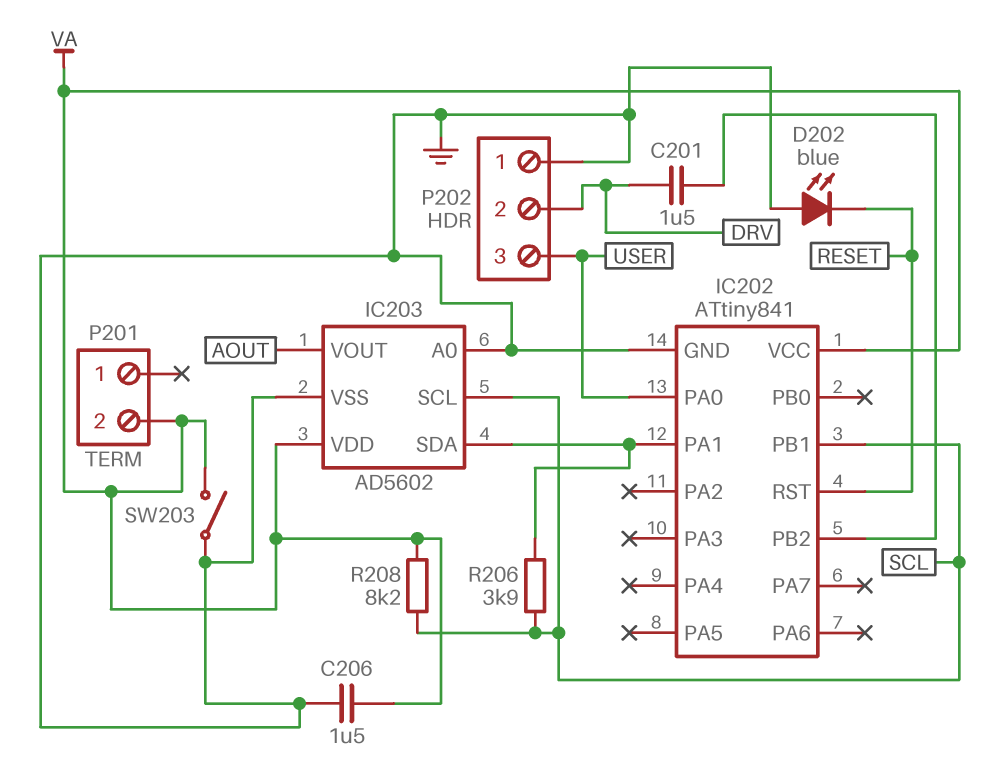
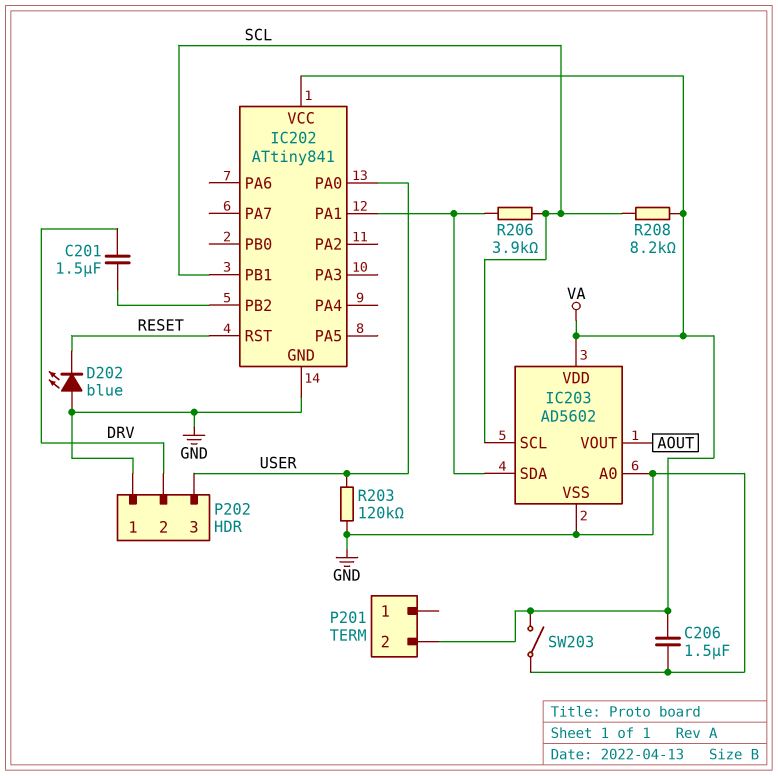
R203: none -> 120k (GND, USER)

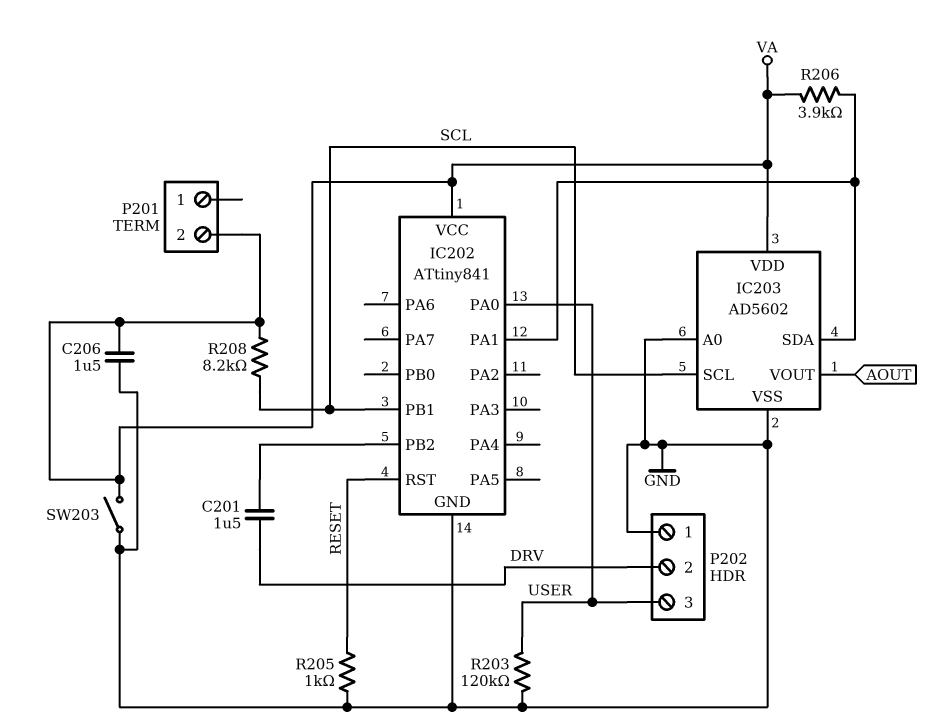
D202: LED blue (A GND, K RESET) -> none
R205: none -> 1k (GND, RESET)
R206: 3.9k (IC202/PA1, SCL) -> 3.9k (IC202/PA1, VA)

